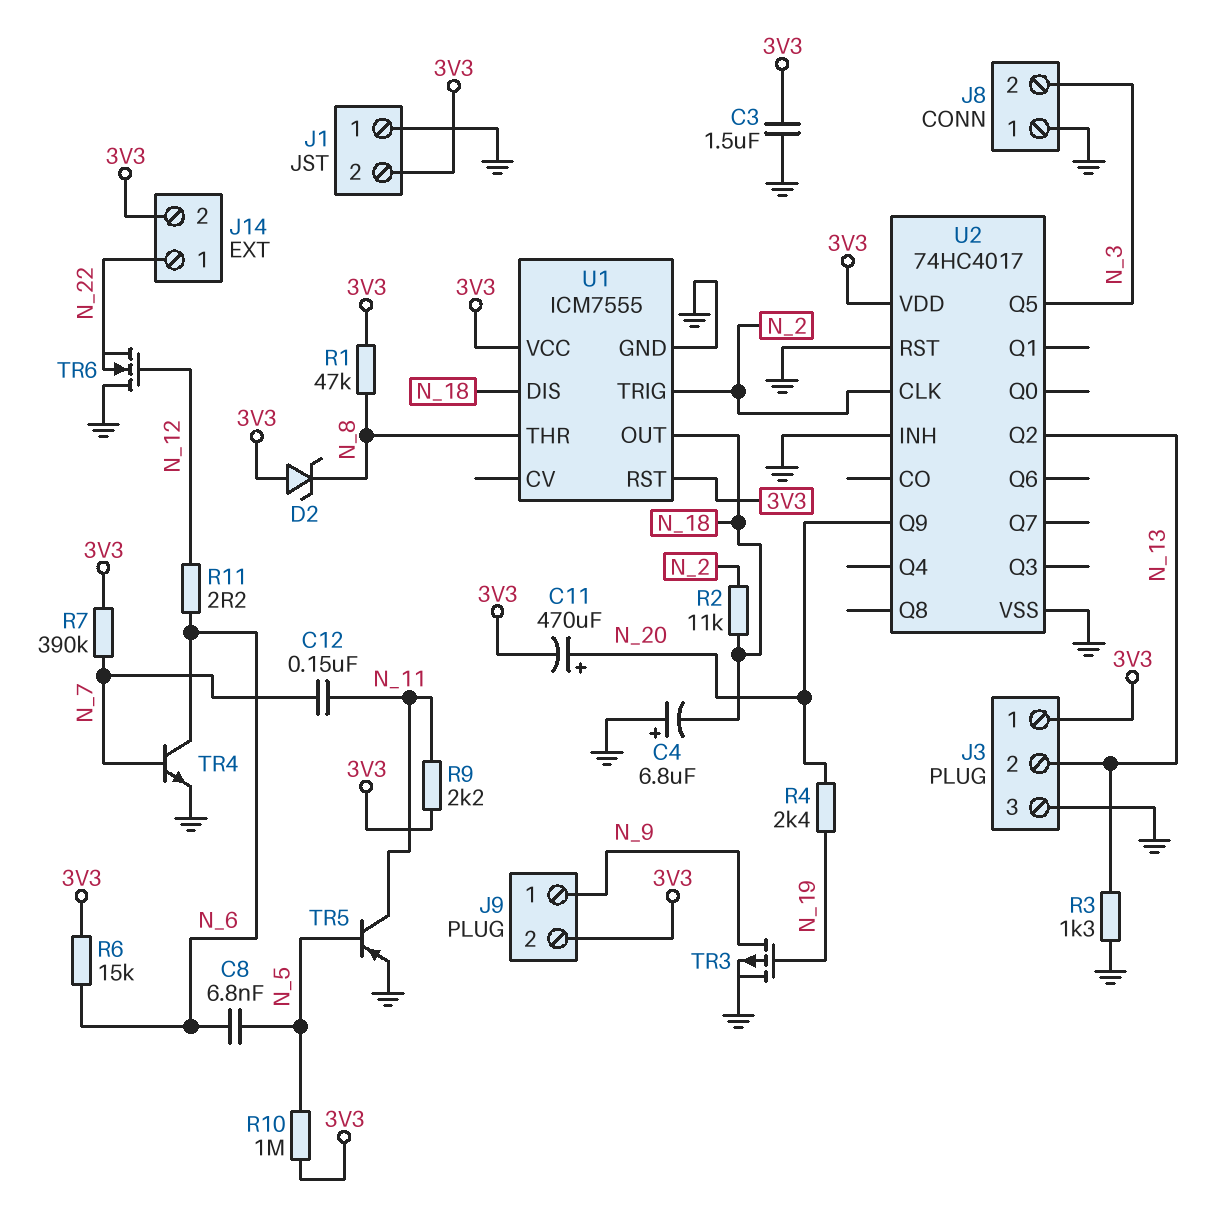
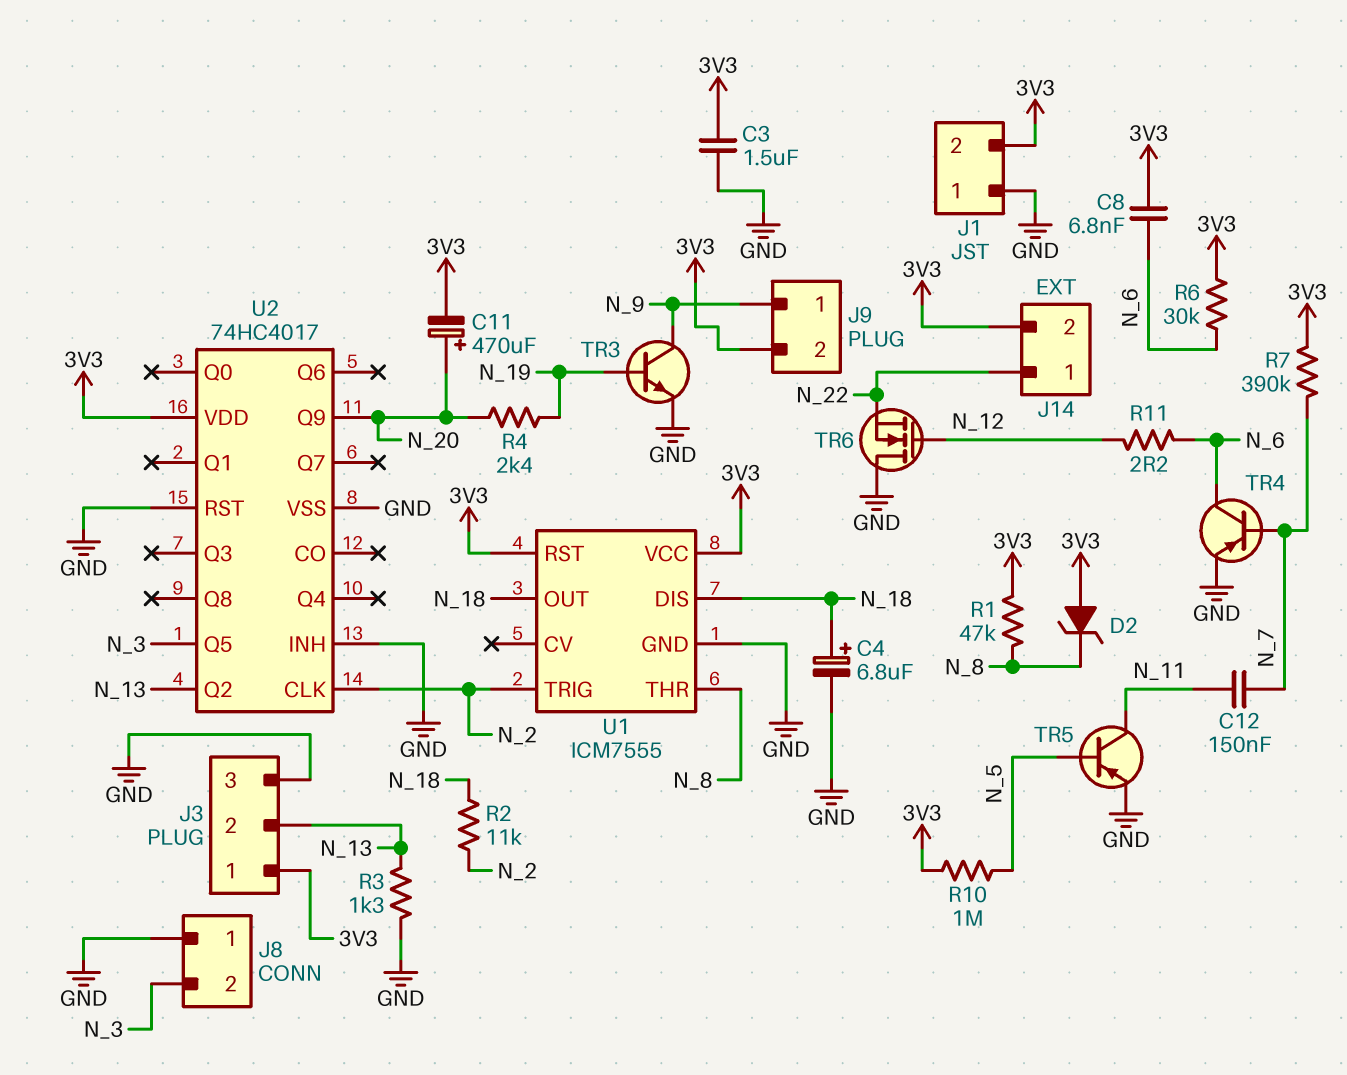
C4: 6.8uF (plus GND, minus N_18) -> 6.8uF (plus N_18, minus GND)
C8: 6.8nF (N_5, N_6) -> 6.8nF (3V3, N_6)
R6: 15k (3V3, N_6) -> 30k (3V3, N_6)
R9: 2.2k (3V3, N_11) -> none
TR3: PMOS (G N_19, D N_9, S GND) -> NPN (B N_19, C N_9, E GND)
TR4: NPN (B N_7, C N_6, E GND) -> PNP (B N_7, C N_6, E GND)

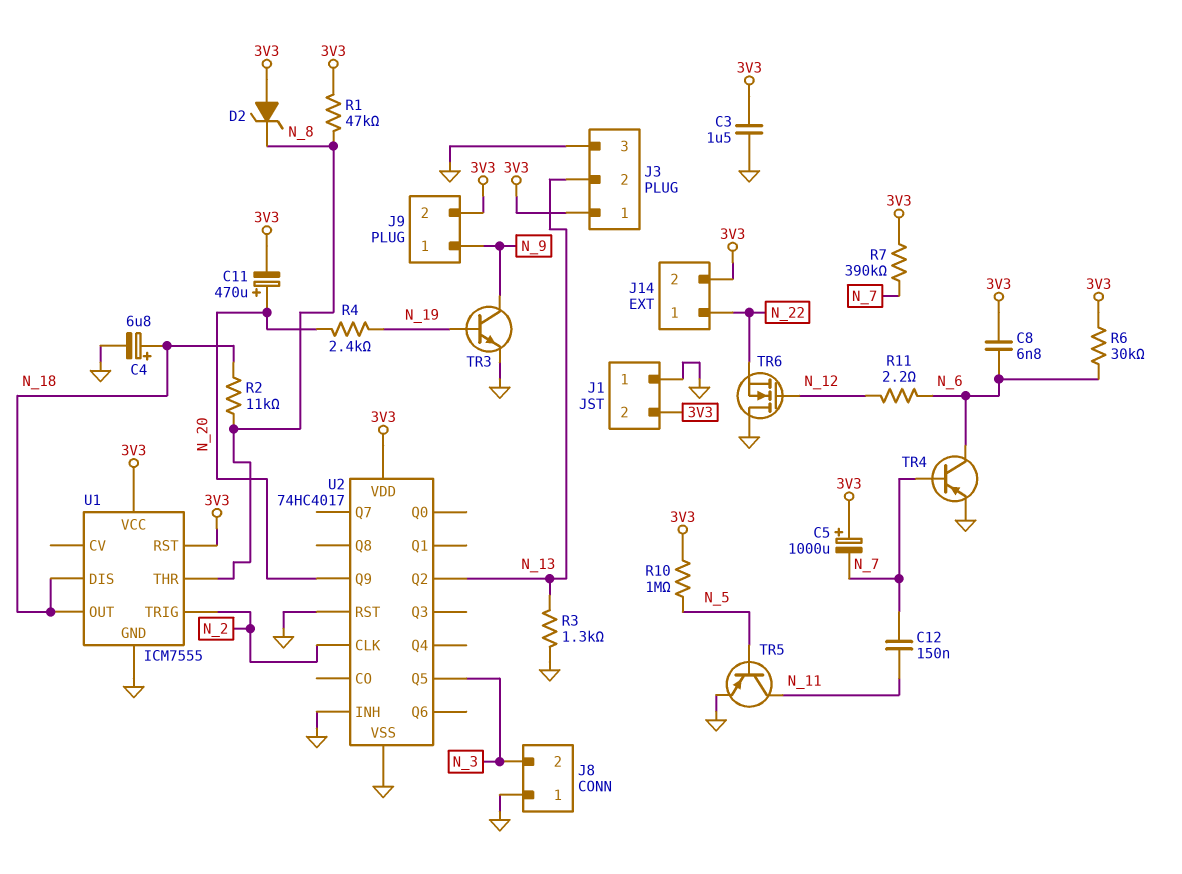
C5: none -> 1000uF (plus 3V3, minus N_7)
R2: 11k (N_2, N_18) -> 11k (N_8, N_18)

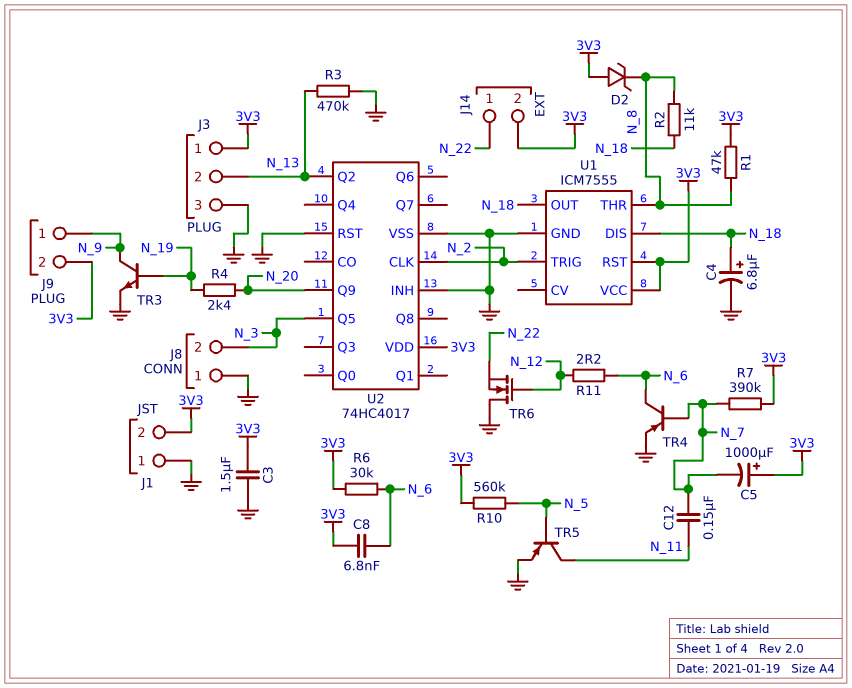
C11: 470uF (plus N_20, minus 3V3) -> none
R3: 1.3k (GND, N_13) -> 470k (GND, N_13)
R10: 1M (3V3, N_5) -> 560k (3V3, N_5)

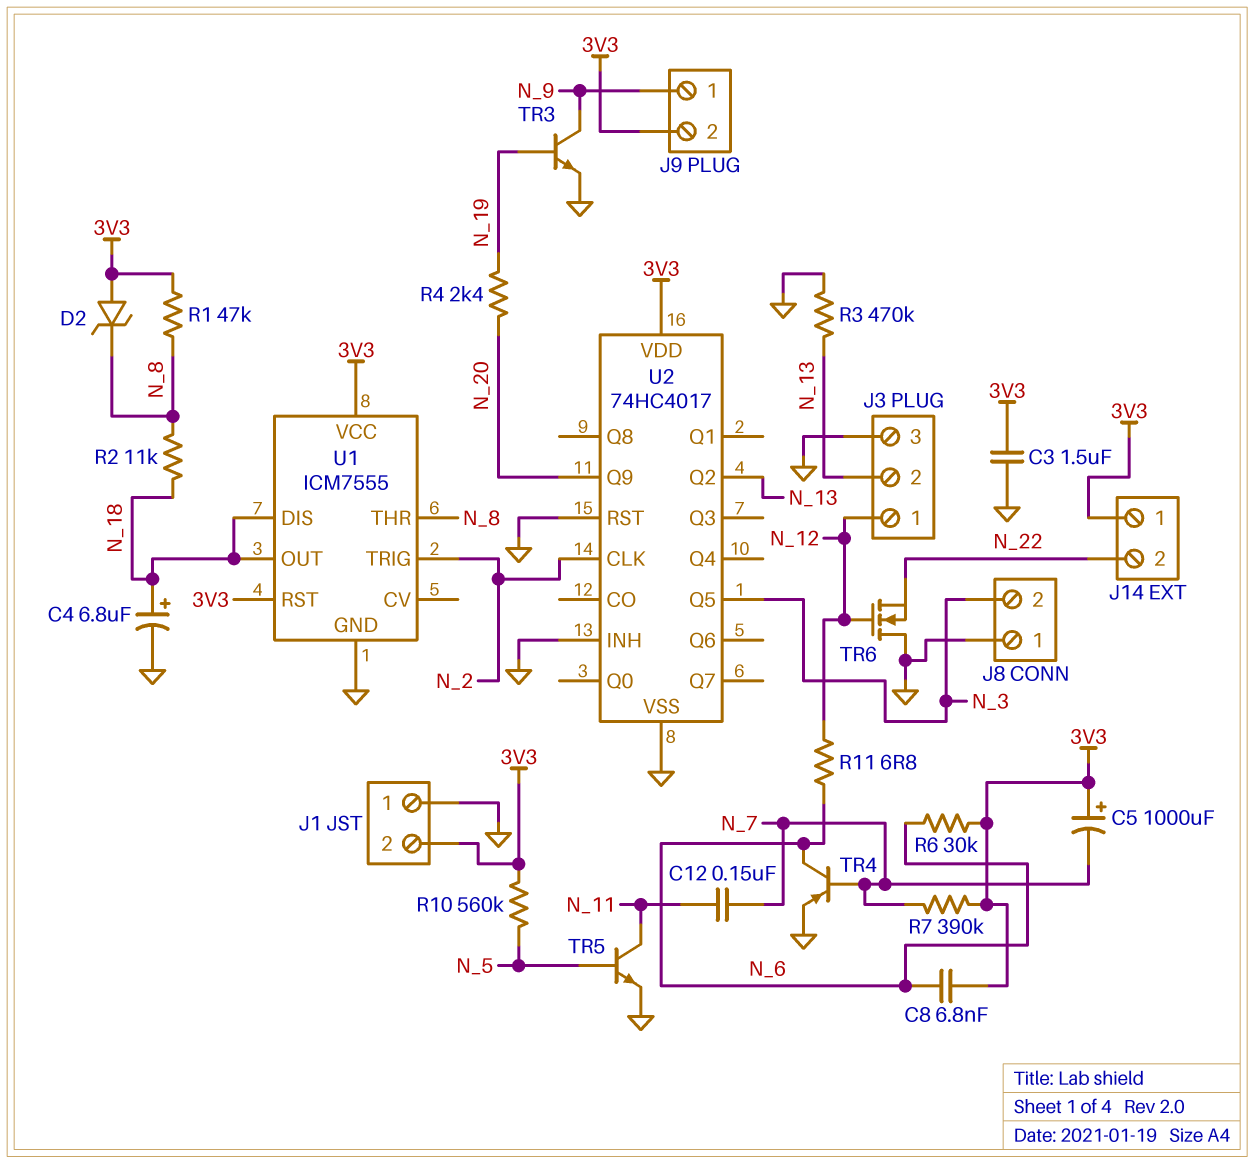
J3 pin 1: 3V3 -> N_12
J14 pin 1: N_22 -> 3V3
J14 pin 2: 3V3 -> N_22
R11: 2.2 (N_6, N_12) -> 6.8 (N_6, N_12)
TR5: PNP (B N_5, C N_11, E GND) -> NPN (B N_5, C N_11, E GND)

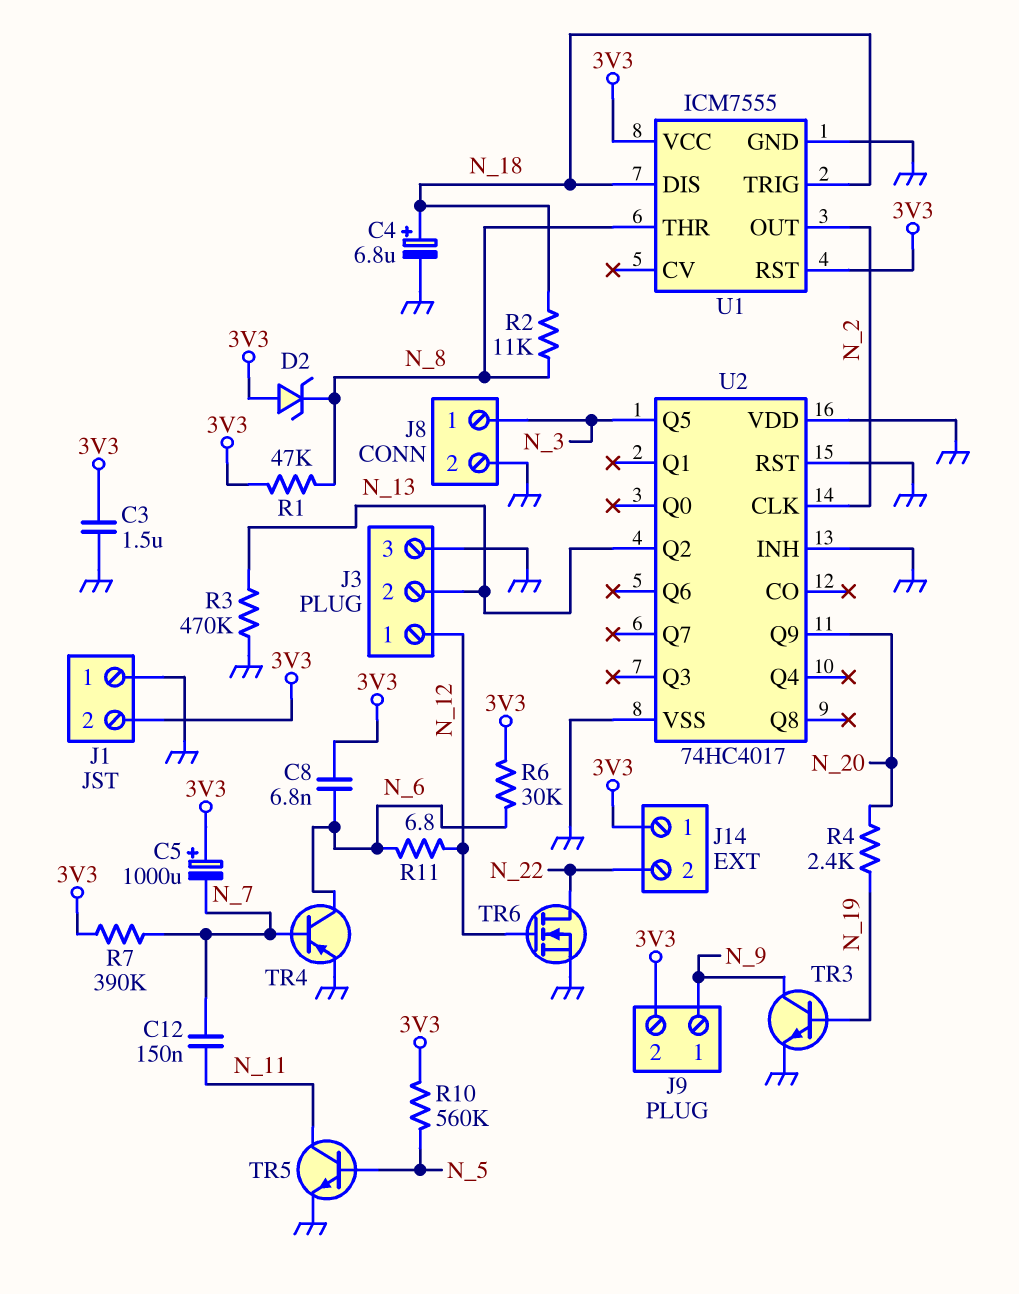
J8 pin 1: GND -> N_3
J8 pin 2: N_3 -> GND
TR6: NMOS (G N_12, D GND, S N_22) -> NMOS (G N_12, D N_22, S GND)
U1 pin OUT: N_18 -> N_2
U1 pin TRIG: N_2 -> N_18
U2 pin VDD: 3V3 -> GND

